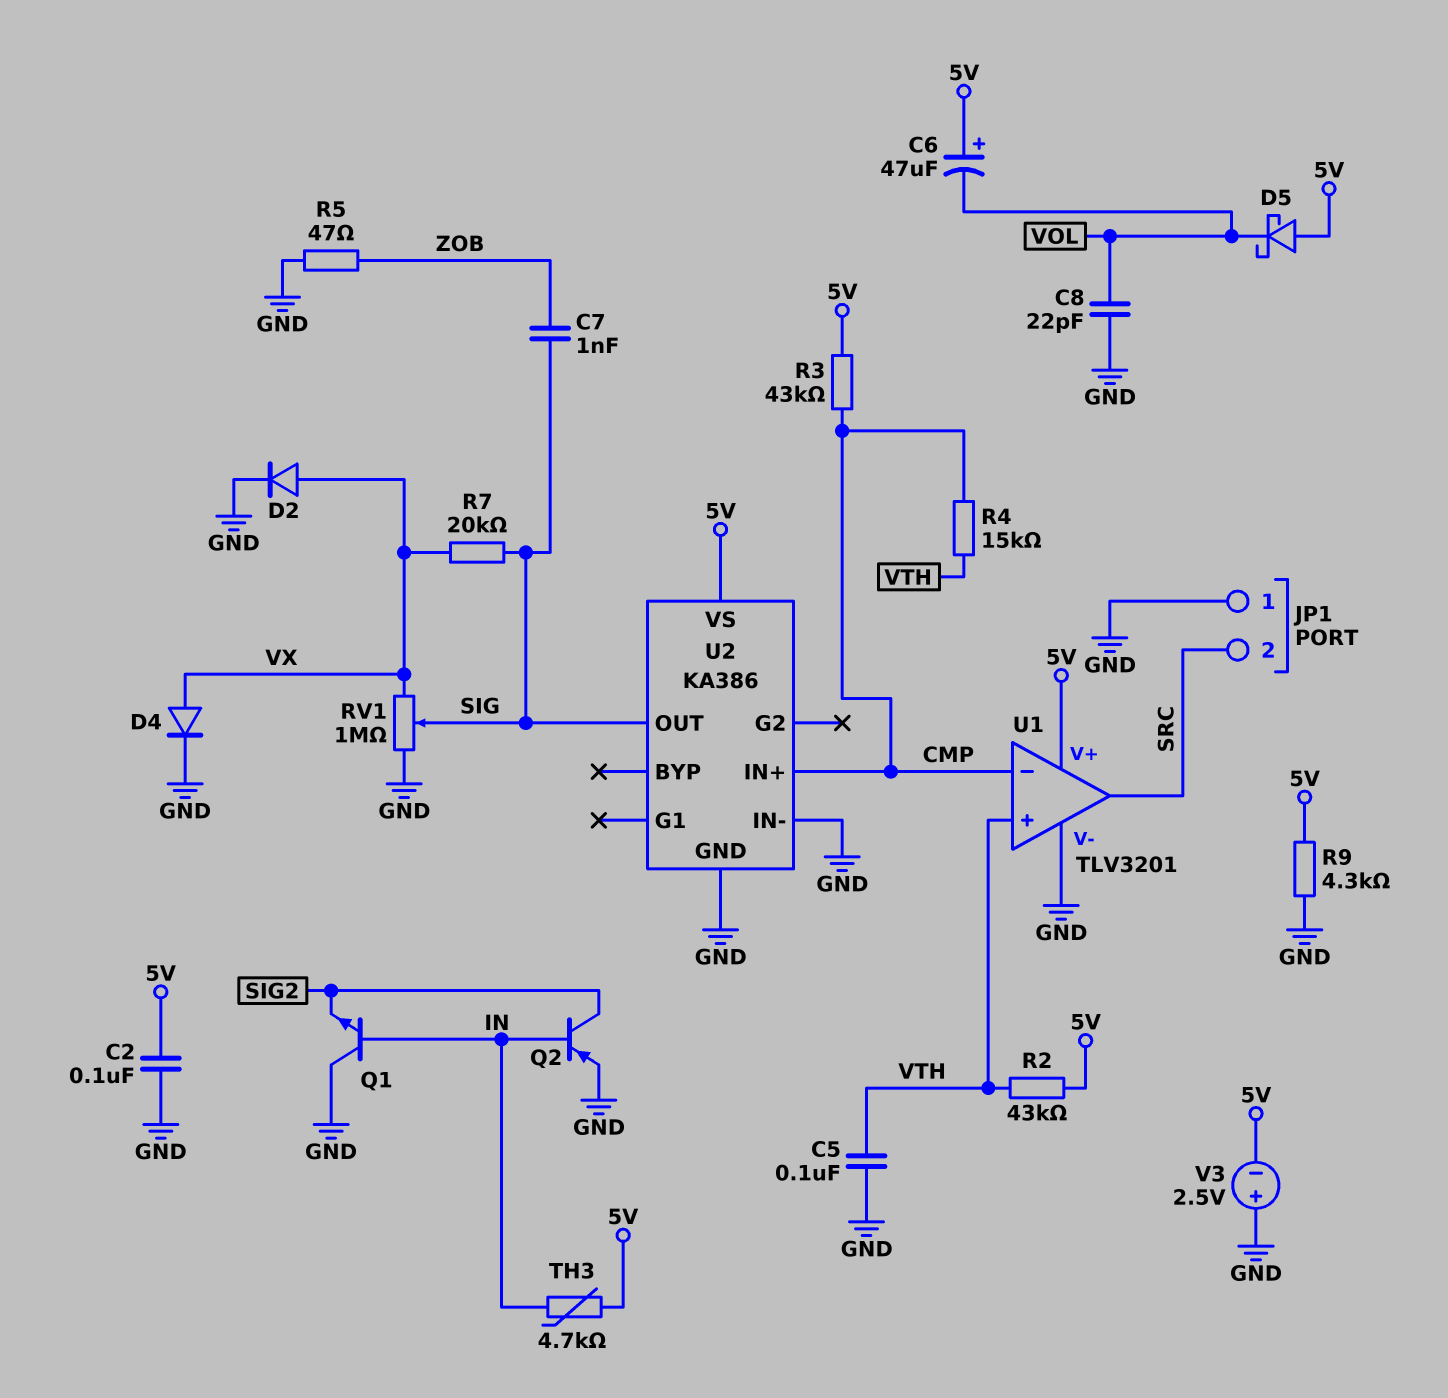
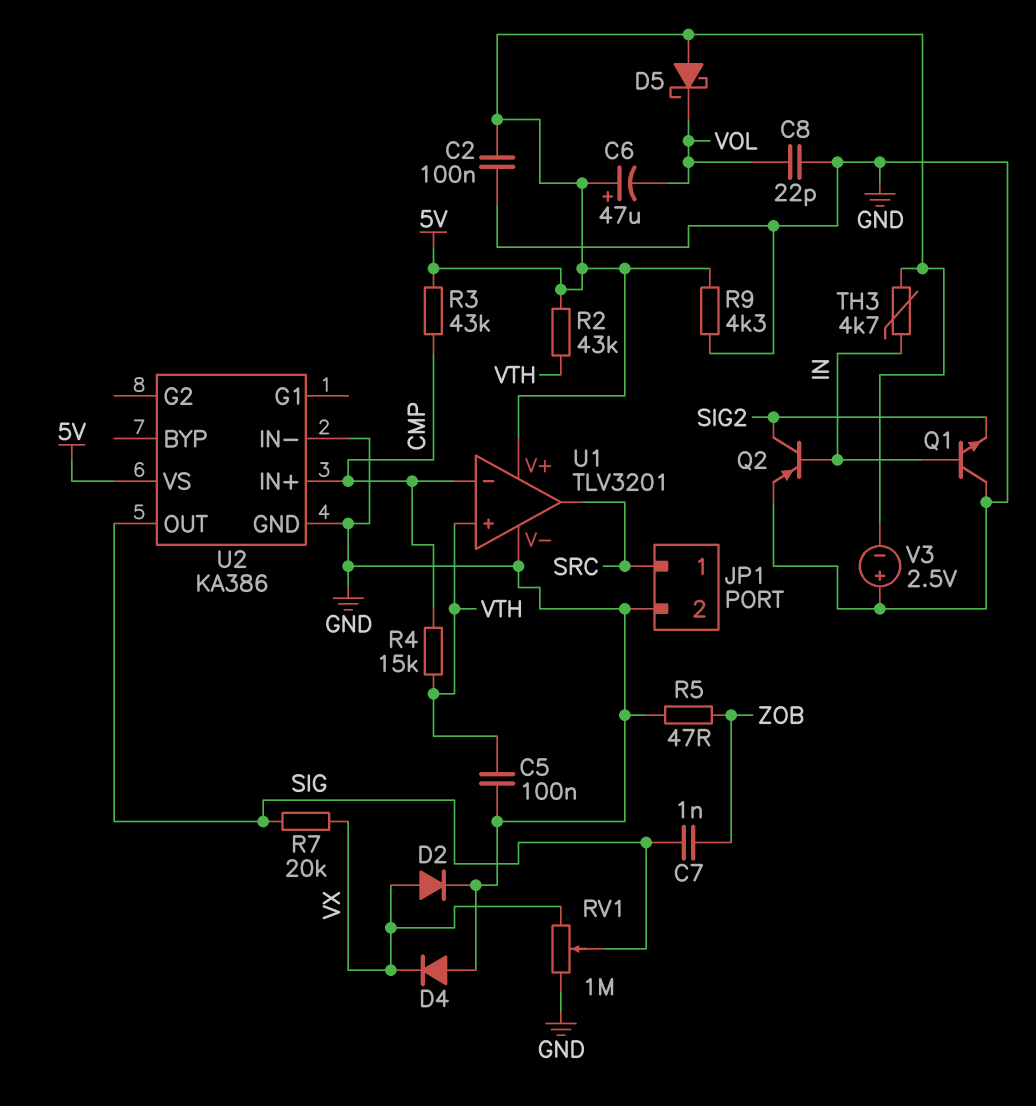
D4: diode (A VX, K GND) -> diode (A GND, K VX)
JP1 pin 1: GND -> SRC
JP1 pin 2: SRC -> GND

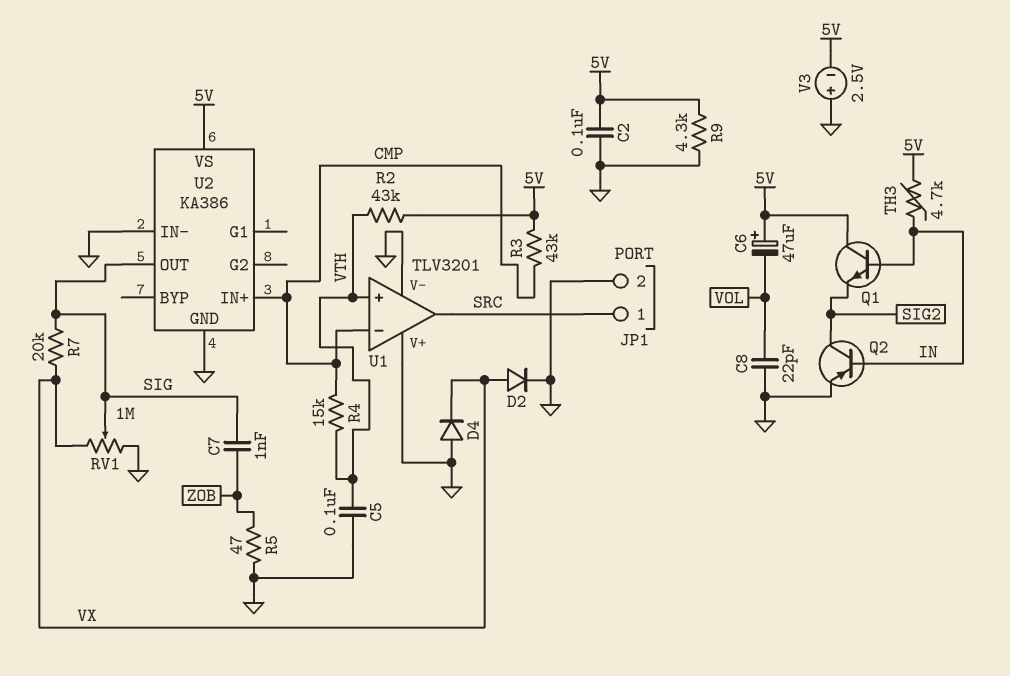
D5: schottky (A 5V, K VOL) -> none
Q1: NPN (B IN, C GND, E SIG2) -> NPN (B IN, C 5V, E SIG2)
U1 pin V+: 5V -> GND

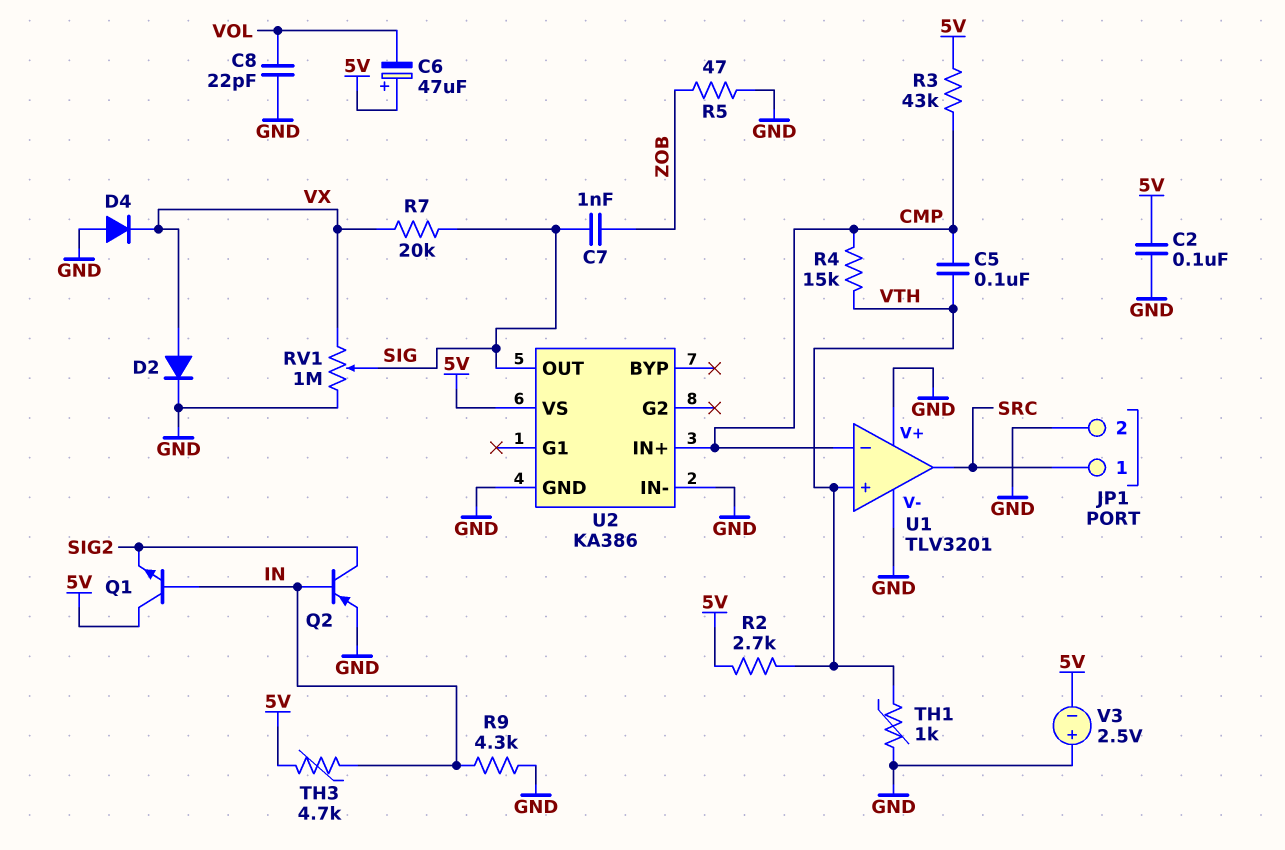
C5: 100nF (GND, VTH) -> 100nF (CMP, VTH)
R2: 43k (5V, VTH) -> 2.7k (5V, VTH)
R9: 4.3k (5V, GND) -> 4.3k (GND, IN)
TH1: none -> 1k (GND, VTH)

